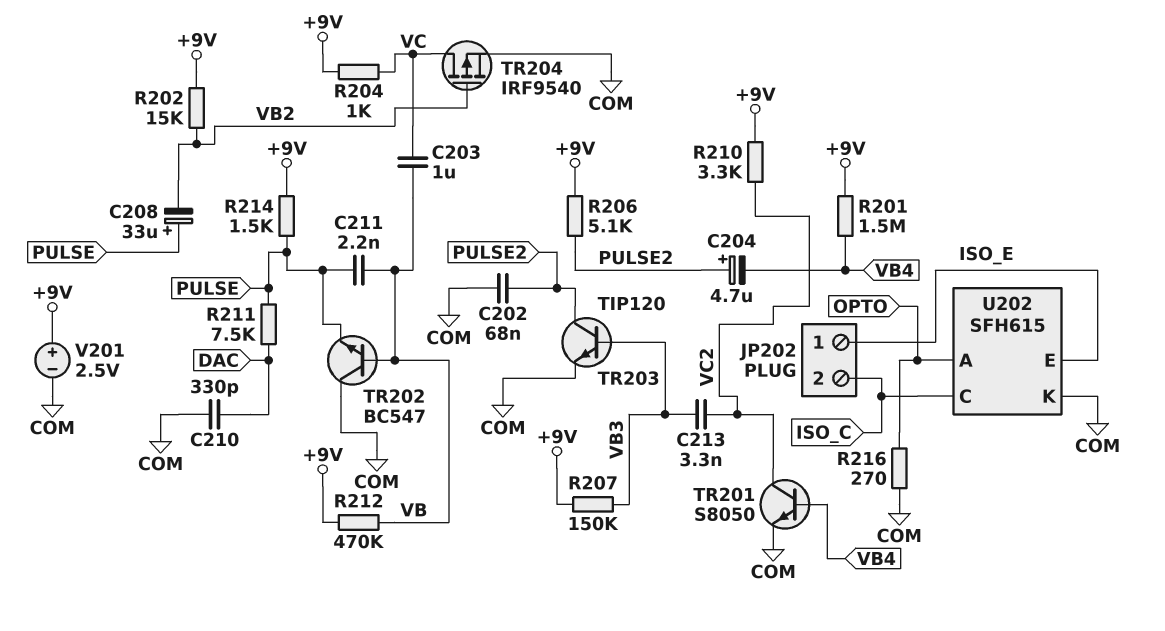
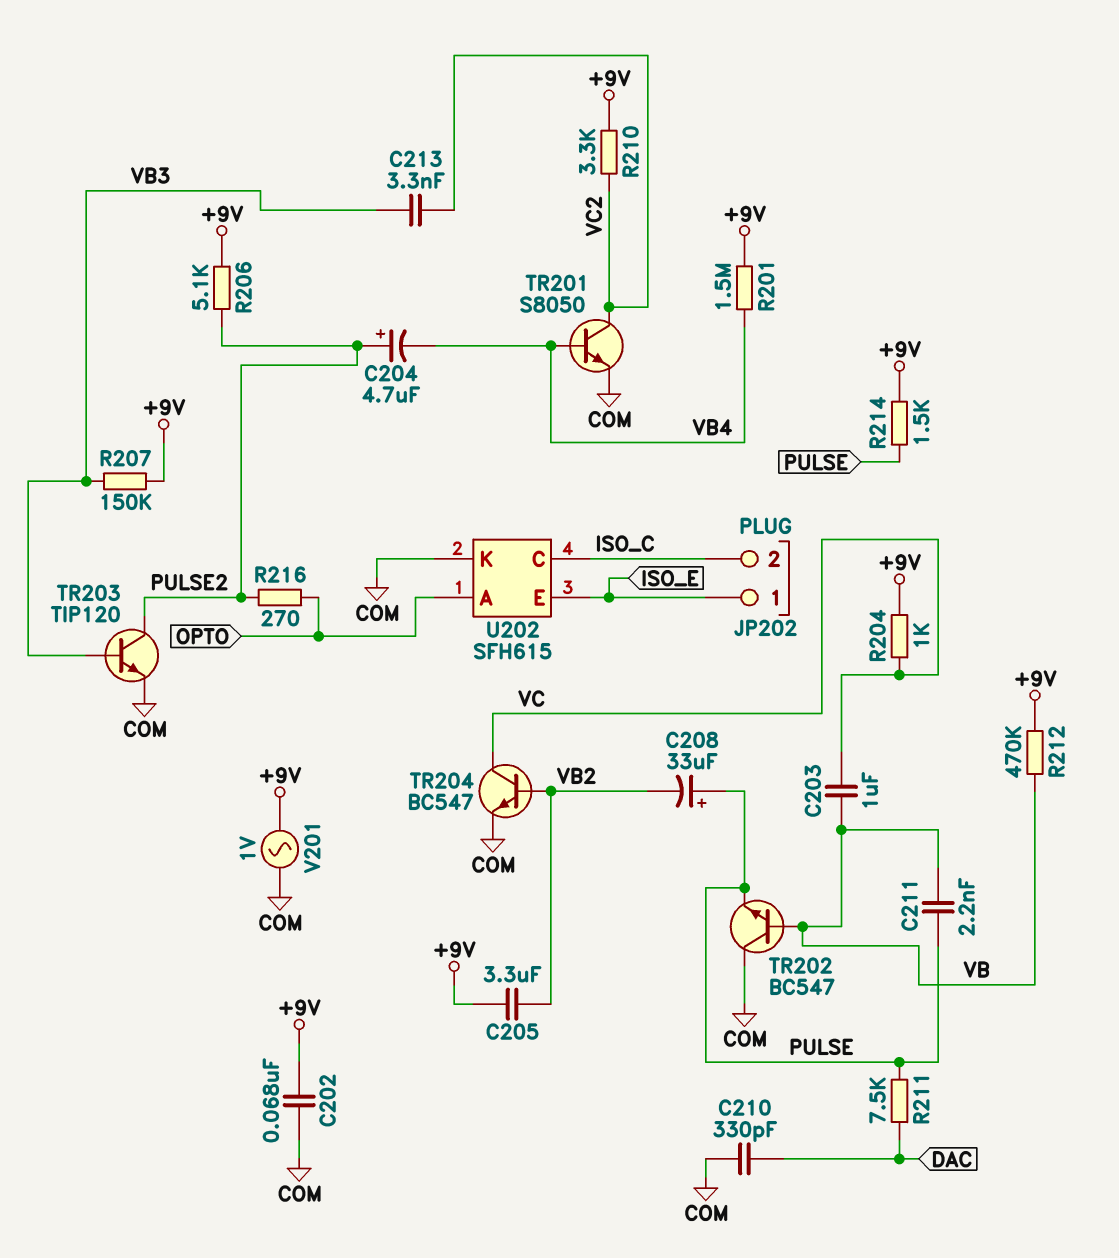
C202: 68nF (COM, PULSE2) -> 68nF (+9V, COM)
C205: none -> 3.3uF (+9V, VB2)
R202: 15k (+9V, VB2) -> none
R216: 270 (COM, OPTO) -> 270 (OPTO, PULSE2)
TR204: PMOS IRF9540 (G VB2, D VC, S COM) -> NPN BC547 (B VB2, C VC, E COM)
V201: 2.5V (plus +9V, minus COM) -> AC 1V (+9V, COM)

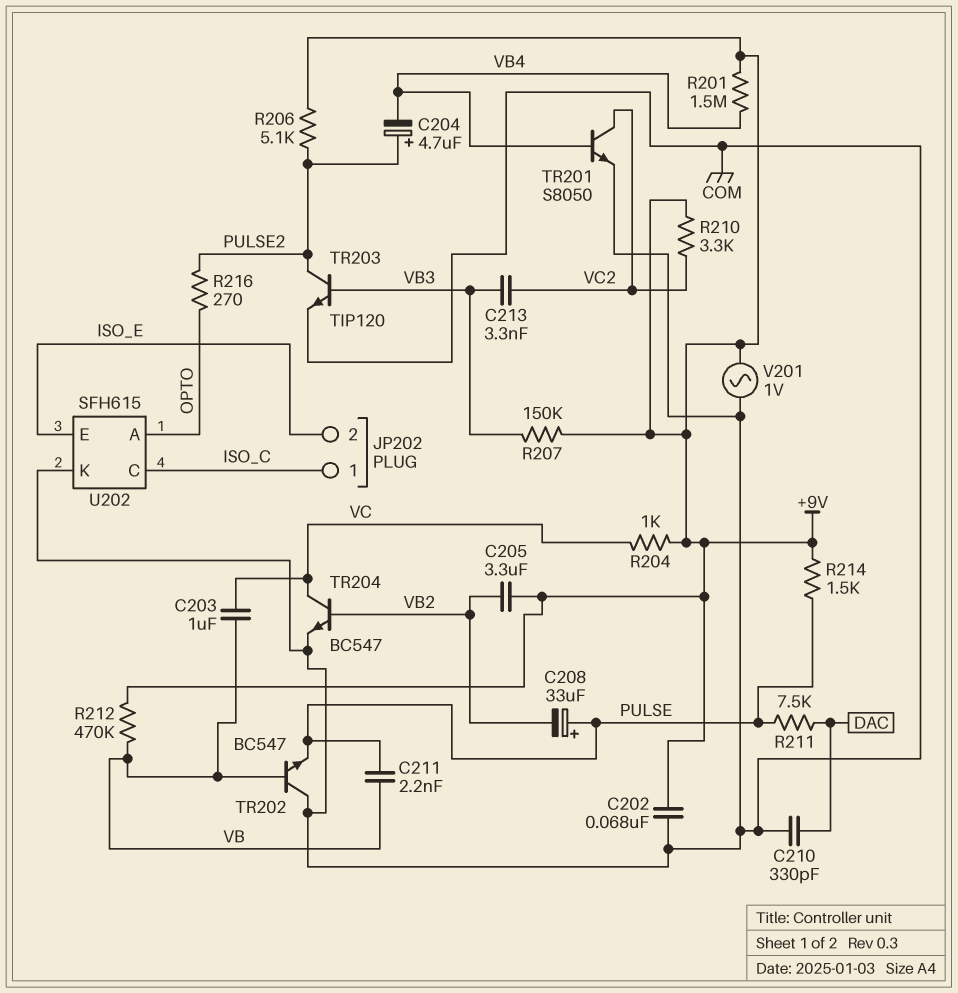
JP202 pin 1: ISO_E -> ISO_C
JP202 pin 2: ISO_C -> ISO_E

